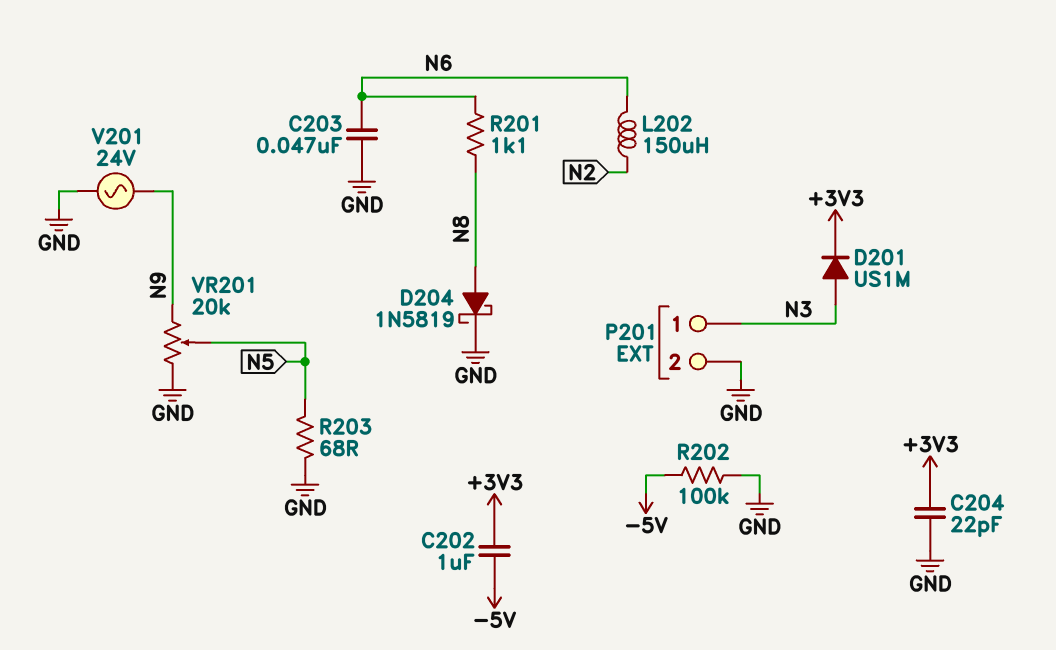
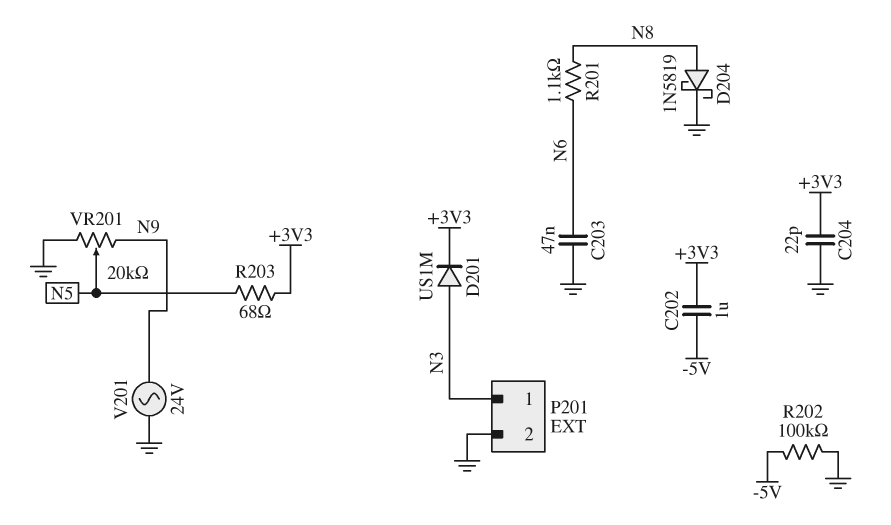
L202: 150uH (N2, N6) -> none
R203: 68 (GND, N5) -> 68 (+3V3, N5)

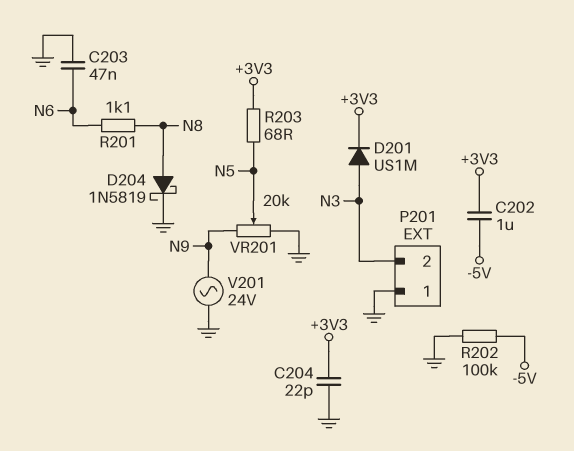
P201 pin 1: N3 -> GND
P201 pin 2: GND -> N3

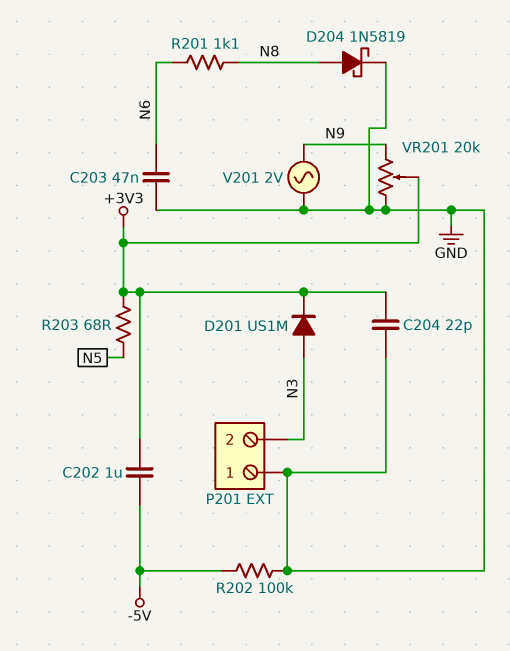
V201: AC 24V (GND, N9) -> AC 2V (GND, N9)
VR201: 20k (GND, N9, wiper N5) -> 20k (GND, N9, wiper +3V3)

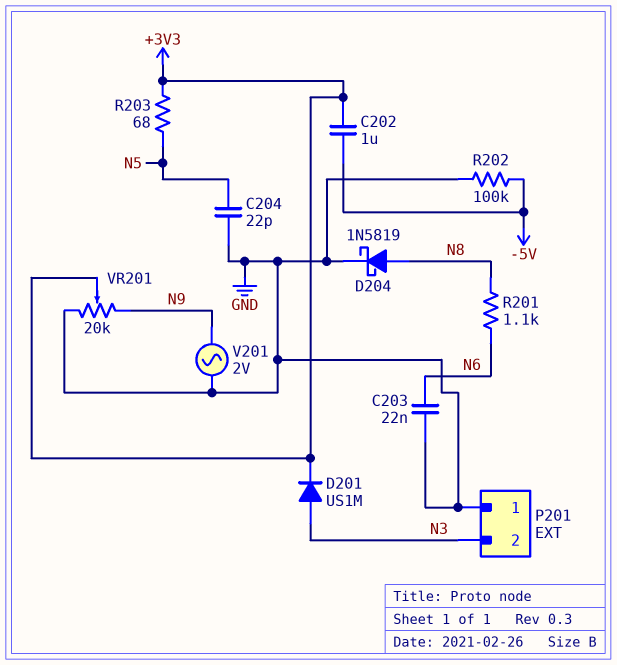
C203: 47nF (GND, N6) -> 22nF (GND, N6)
C204: 22pF (+3V3, GND) -> 22pF (GND, N5)

